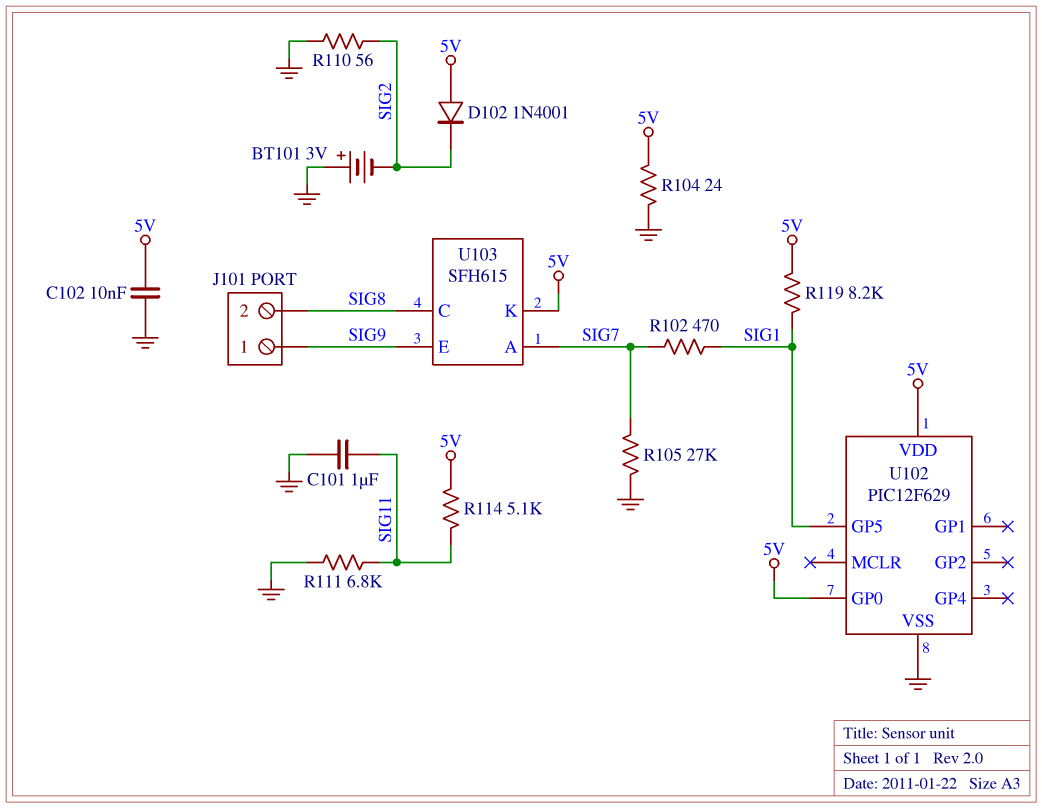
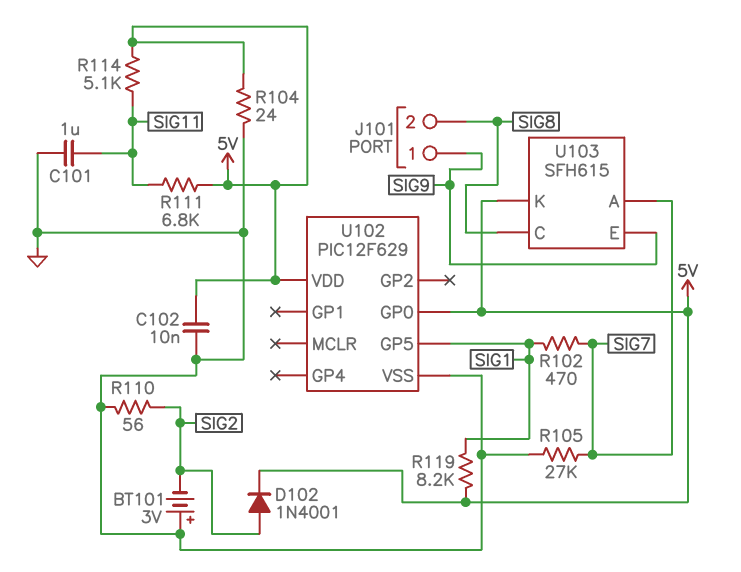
D102: diode 1N4001 (A 5V, K SIG2) -> diode 1N4001 (A SIG2, K 5V)
R111: 6.8k (GND, SIG11) -> 6.8k (5V, SIG11)

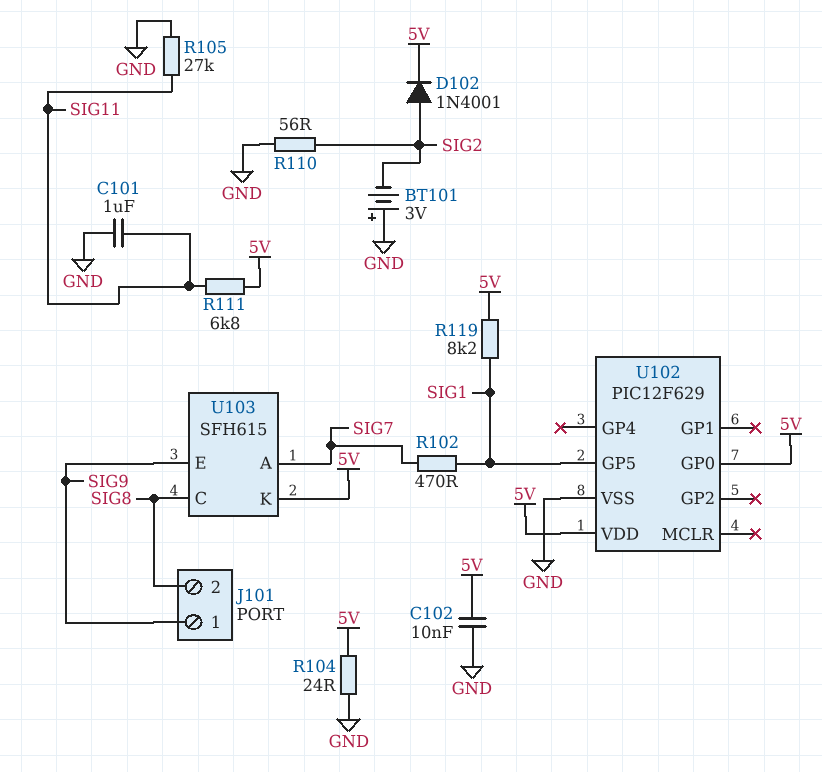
R105: 27k (GND, SIG7) -> 27k (GND, SIG11)
R114: 5.1k (5V, SIG11) -> none

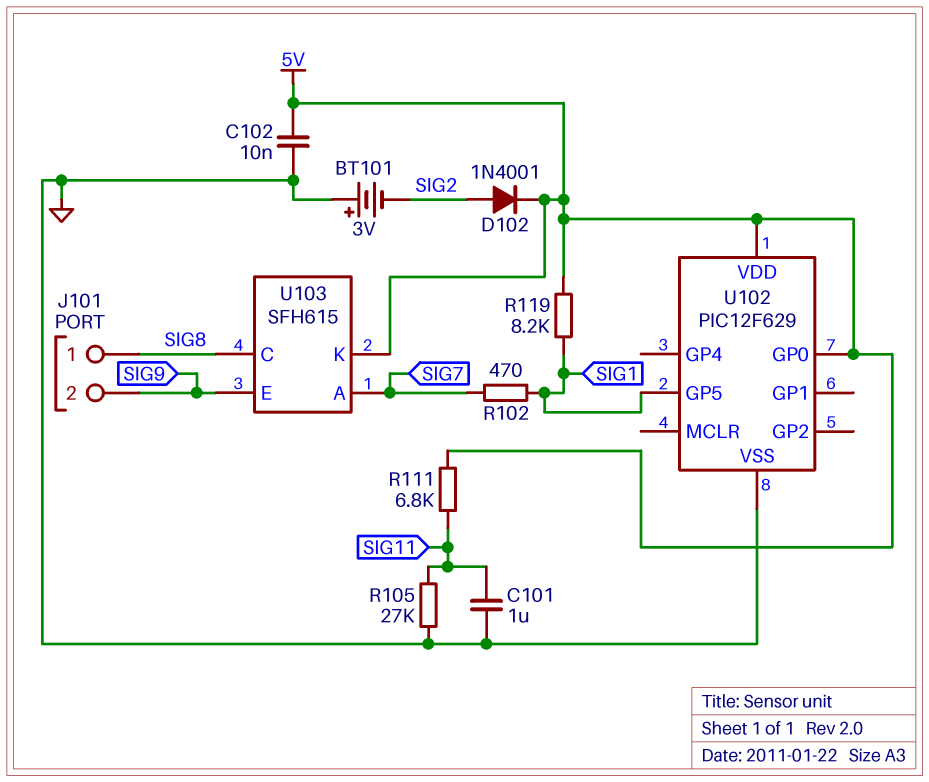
J101 pin 1: SIG9 -> SIG8
J101 pin 2: SIG8 -> SIG9
R104: 24 (5V, GND) -> none
R110: 56 (GND, SIG2) -> none

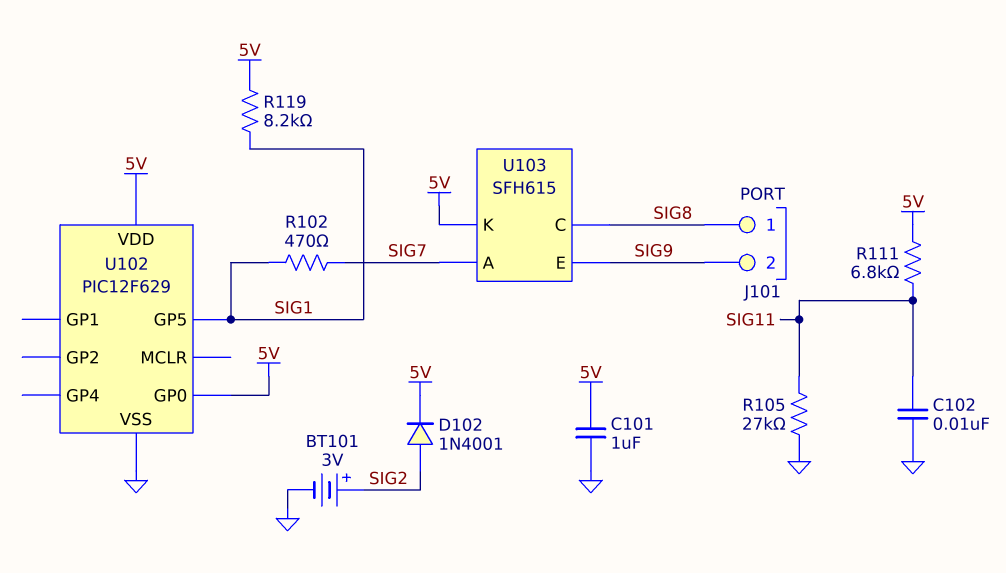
BT101: 3V (plus GND, minus SIG2) -> 3V (plus SIG2, minus GND)
C101: 1uF (GND, SIG11) -> 1uF (5V, GND)
C102: 10nF (5V, GND) -> 10nF (GND, SIG11)

